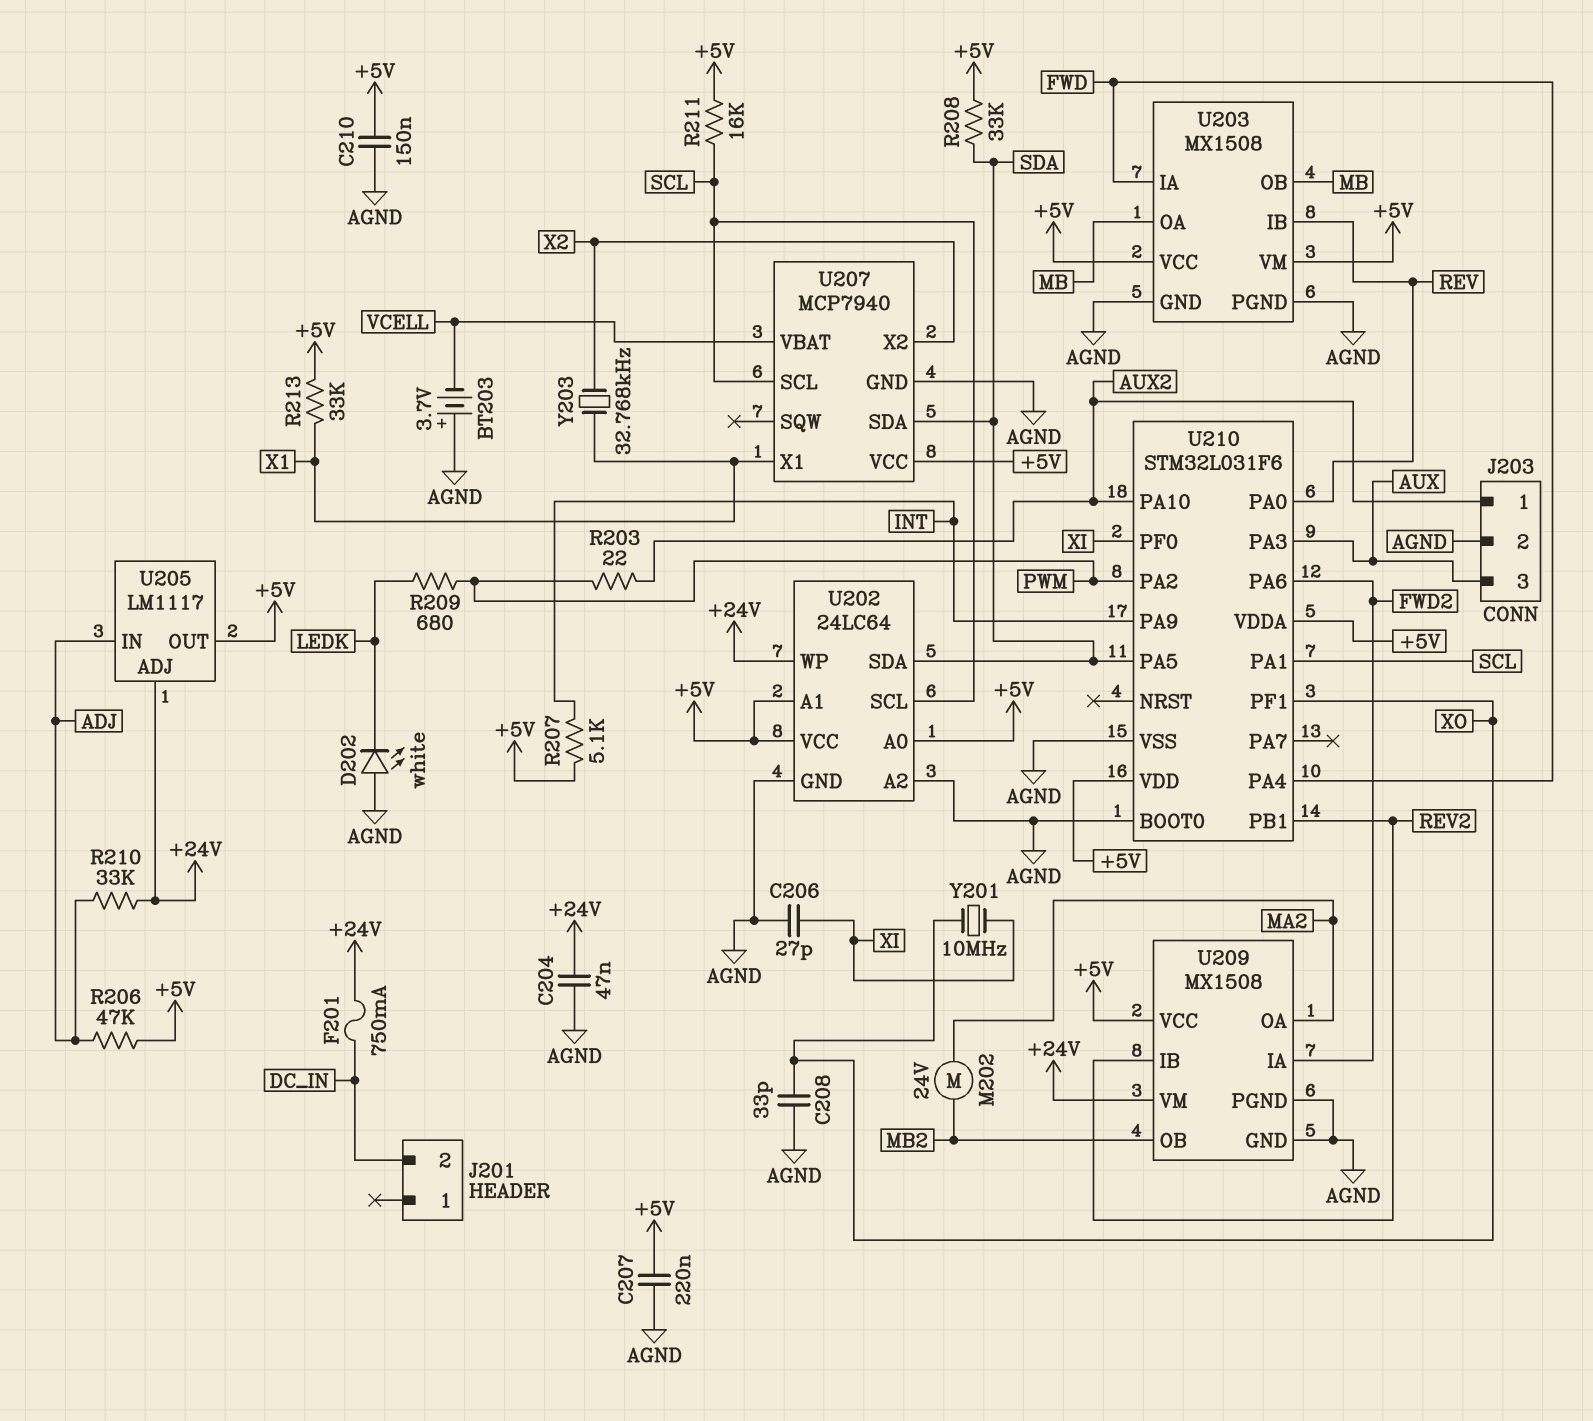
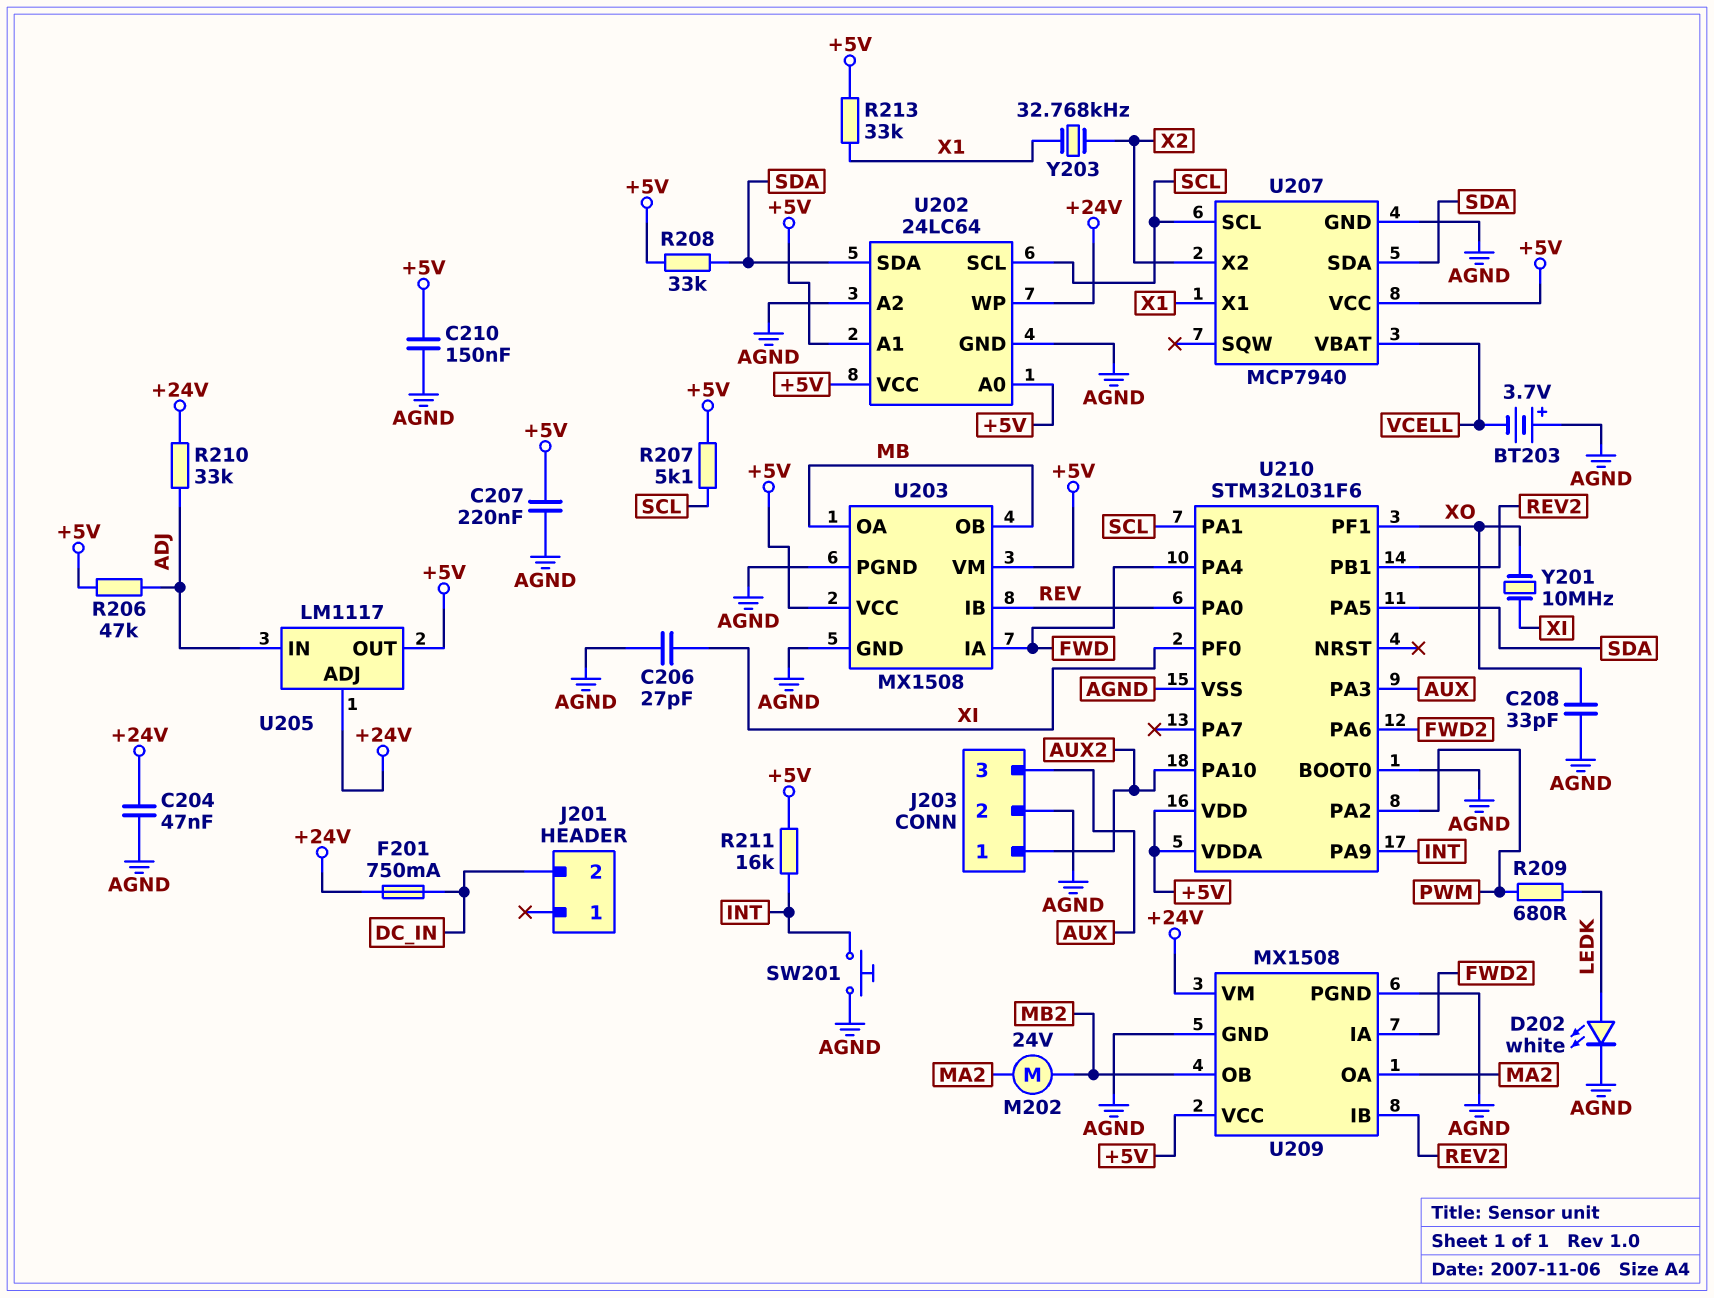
D202: LED white (A AGND, K LEDK) -> LED white (A LEDK, K AGND)
R203: 22 (AUX2, PWM) -> none
R207: 5.1k (+5V, INT) -> 5.1k (+5V, SCL)
R211: 16k (+5V, SCL) -> 16k (+5V, INT)
SW201: none -> button (AGND, INT)

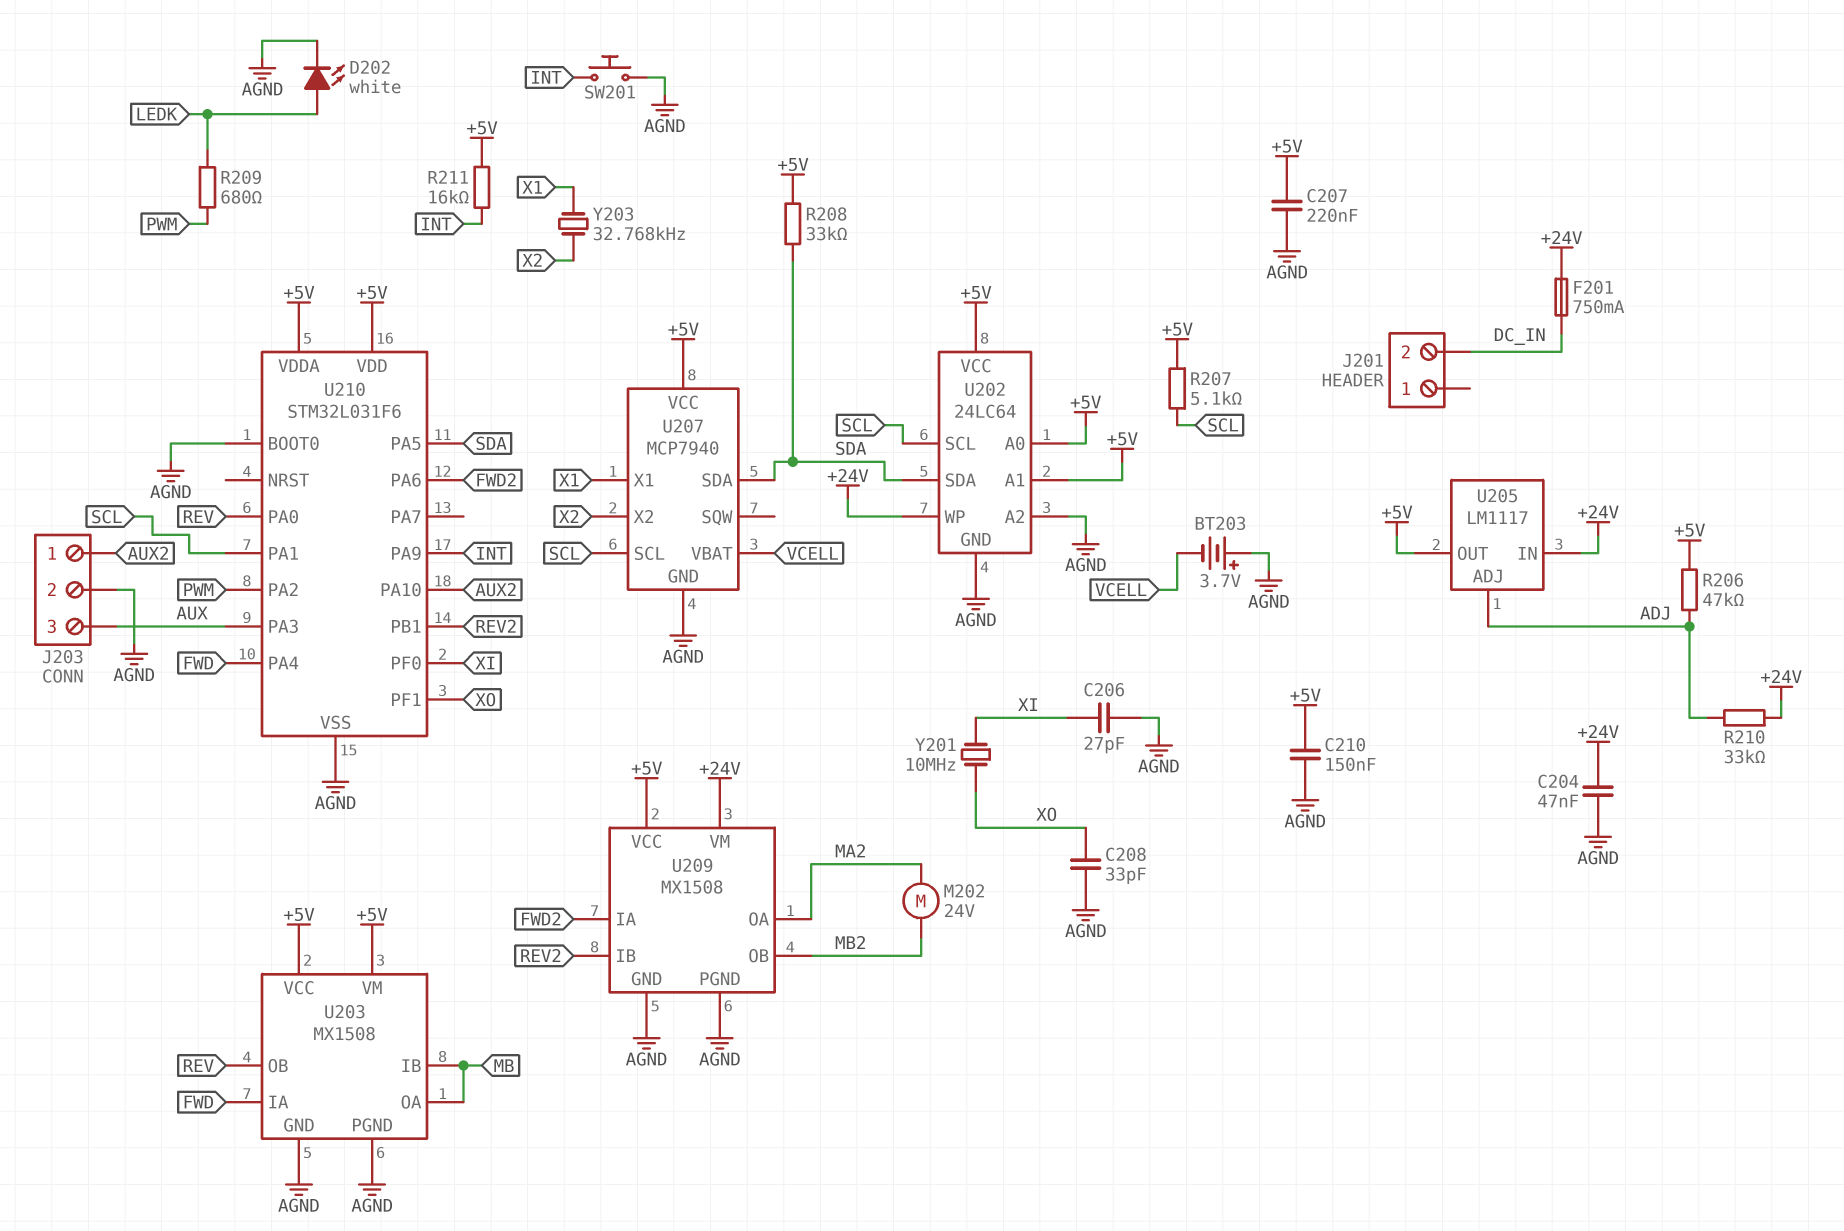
R213: 33k (+5V, X1) -> none
U203 pin IB: REV -> MB
U203 pin OB: MB -> REV
U205 pin ADJ: +24V -> ADJ
U205 pin IN: ADJ -> +24V

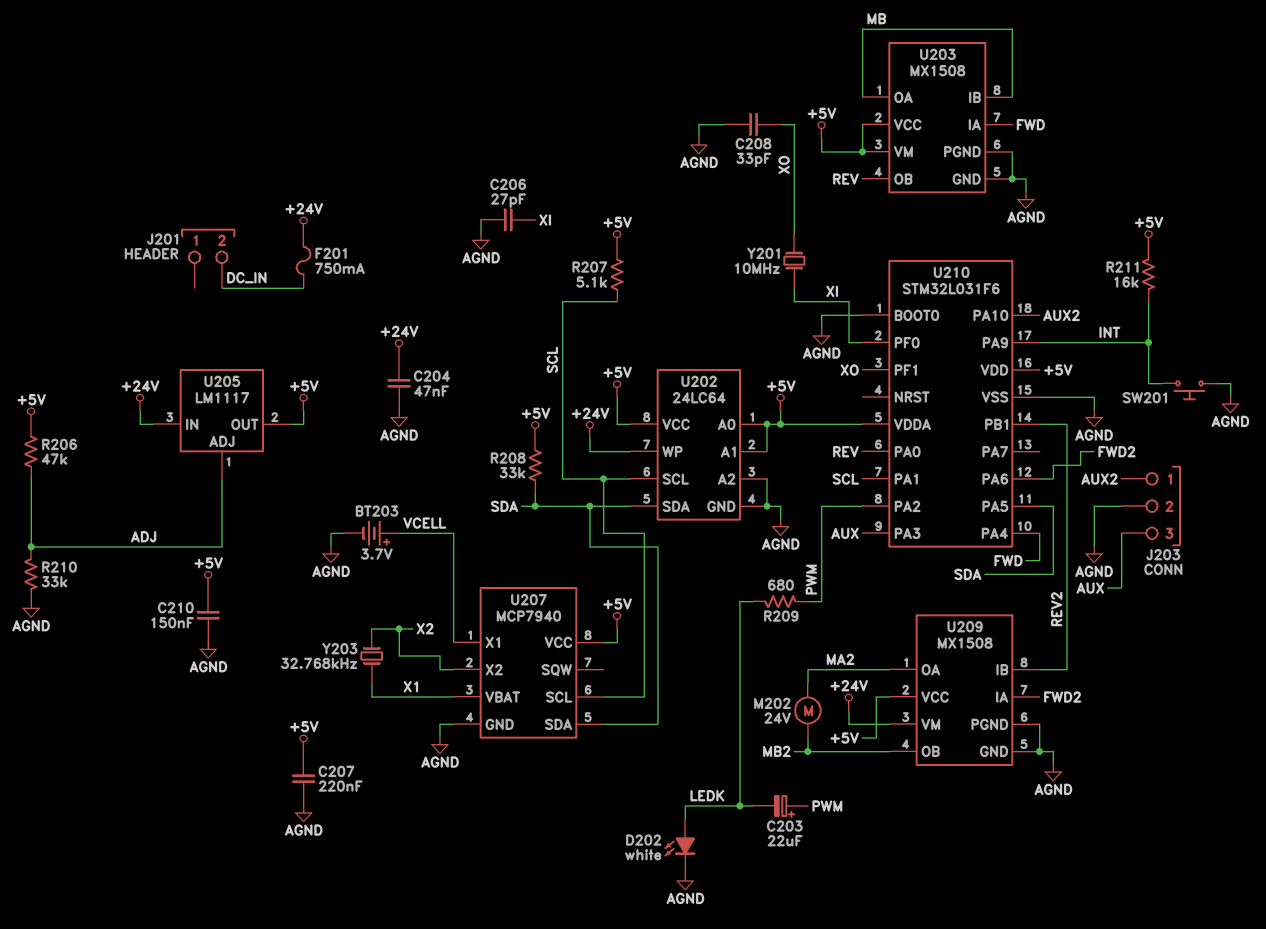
BT203: 3.7V (plus AGND, minus VCELL) -> 3.7V (plus VCELL, minus AGND)
C203: none -> 22uF (plus PWM, minus LEDK)
R210: 33k (+24V, ADJ) -> 33k (ADJ, AGND)
U207 pin VBAT: VCELL -> X1
U207 pin X1: X1 -> VCELL

